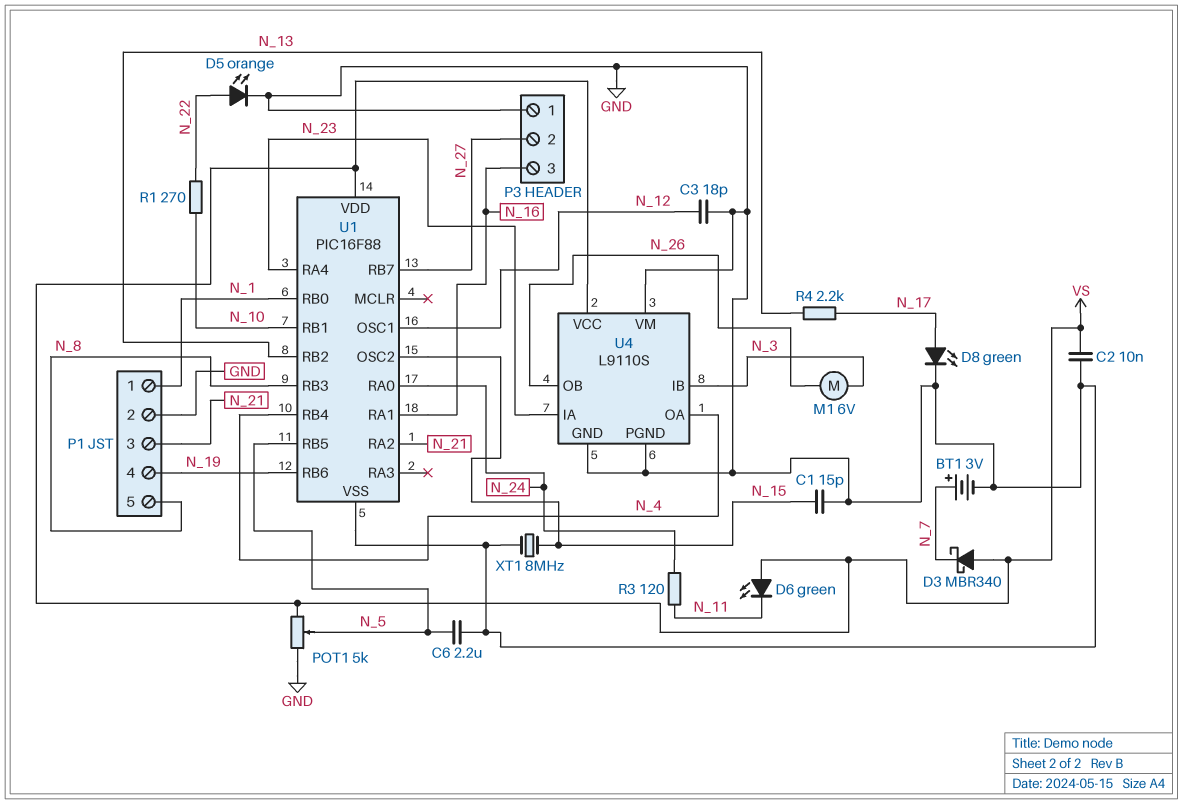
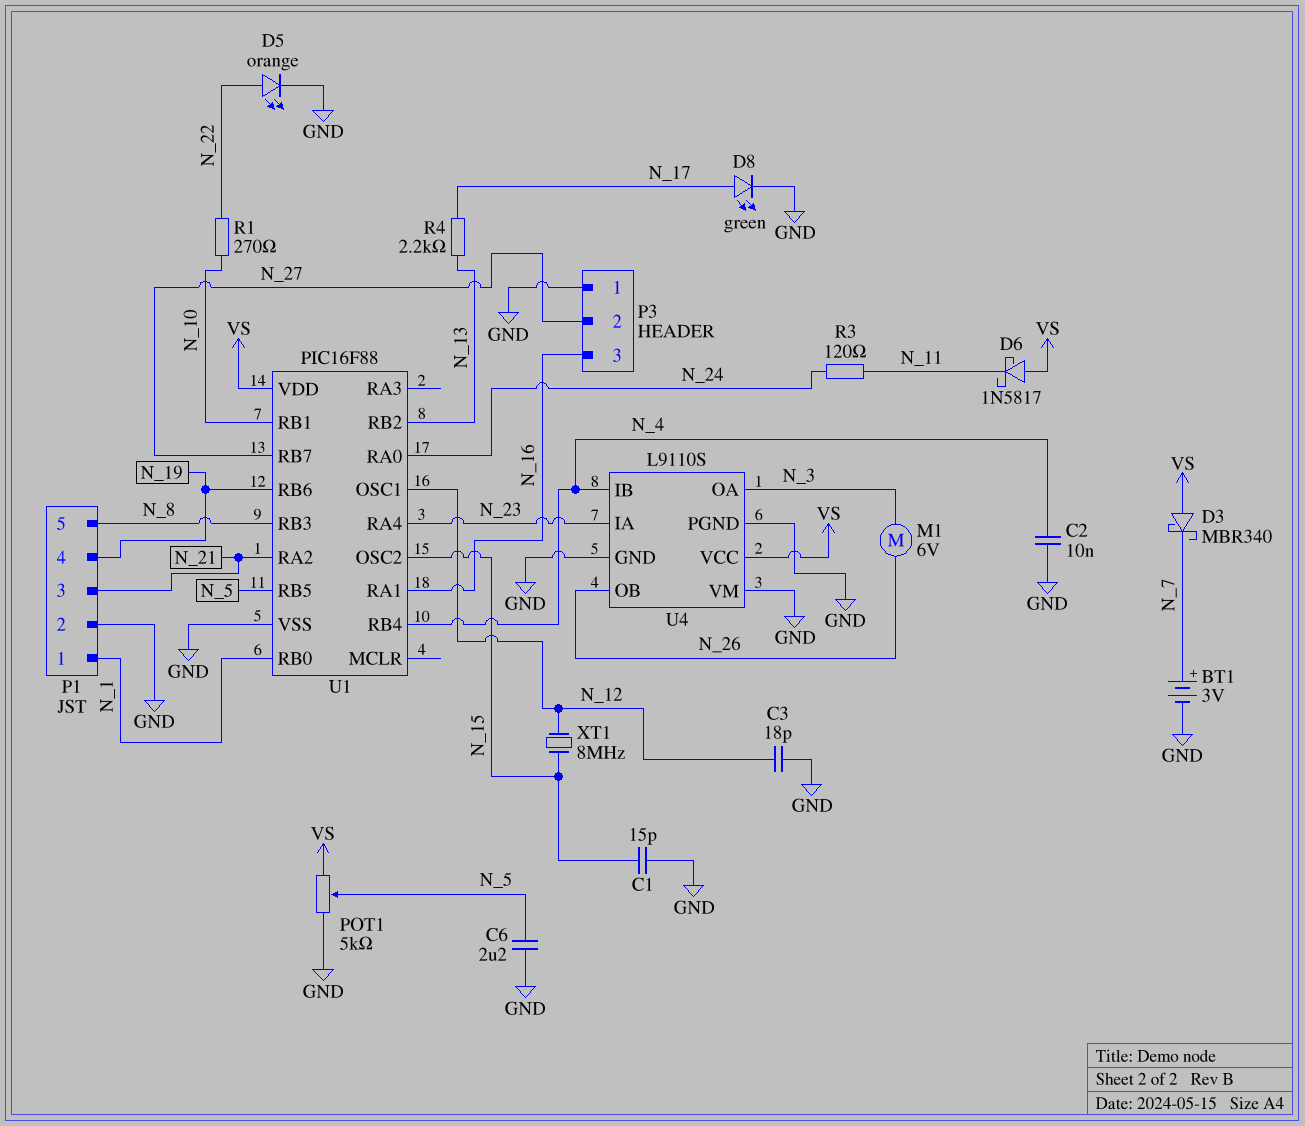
C2: 10nF (GND, VS) -> 10nF (GND, N_4)
D6: LED green (A VS, K N_11) -> schottky 1N5817 (A VS, K N_11)
U4 pin IB: N_3 -> N_4
U4 pin OA: N_4 -> N_3
XT1: 8MHz (GND, N_15) -> 8MHz (N_12, N_15)

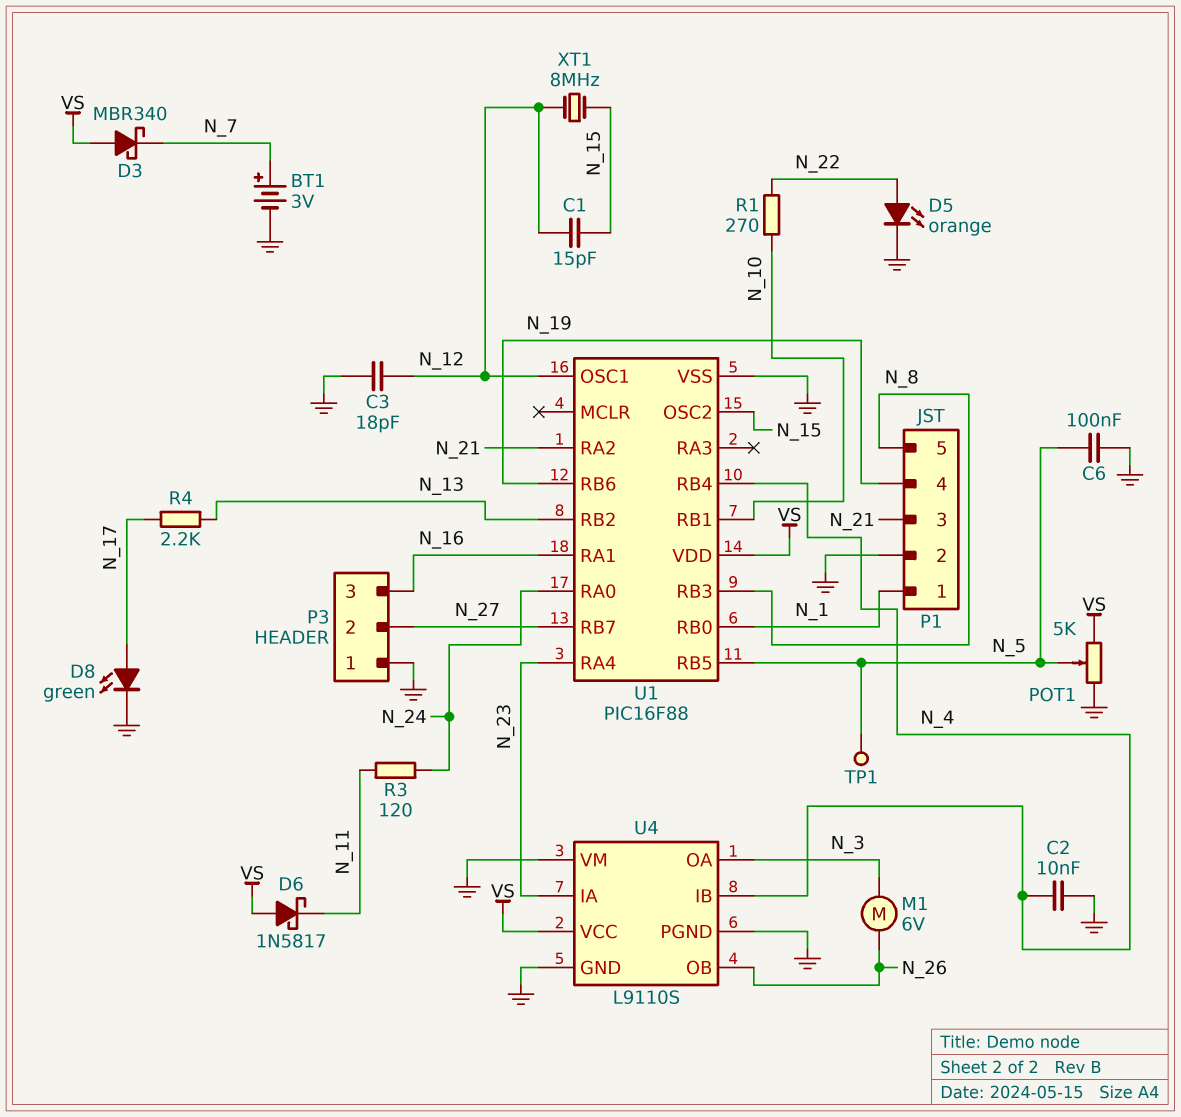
C1: 15pF (GND, N_15) -> 15pF (N_12, N_15)
C6: 2.2uF (GND, N_5) -> 100nF (GND, N_5)
TP1: none -> test point (N_5)

